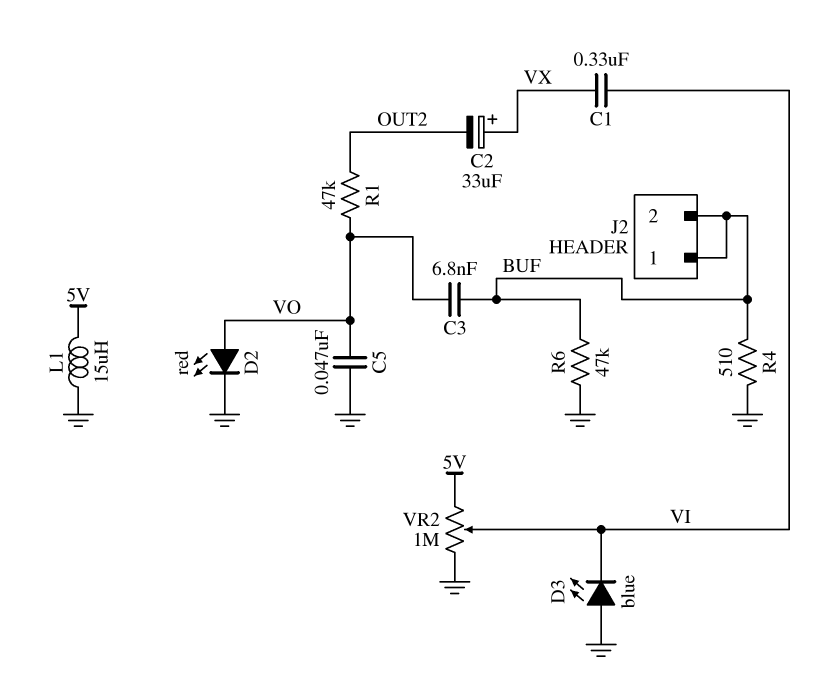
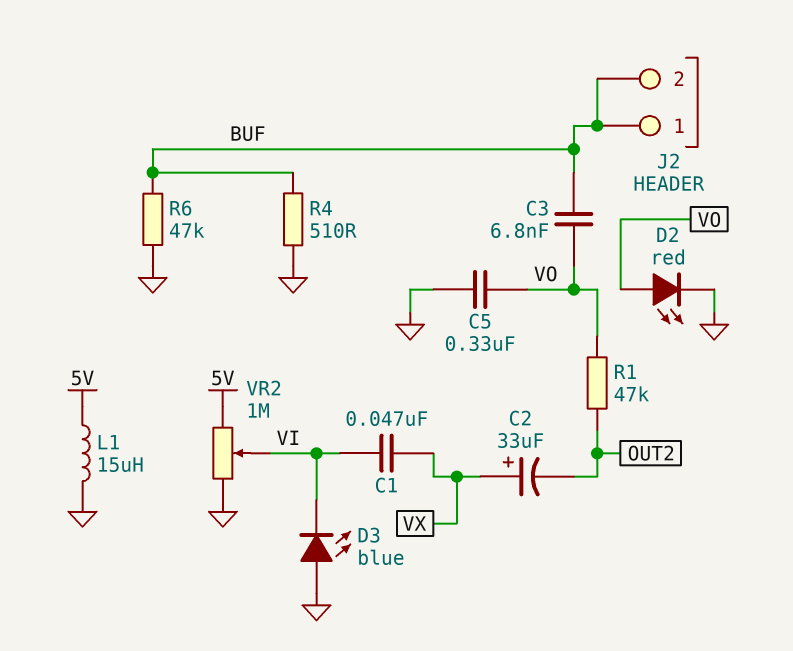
C1: 330nF (VI, VX) -> 47nF (VI, VX)
C5: 47nF (GND, VO) -> 330nF (GND, VO)

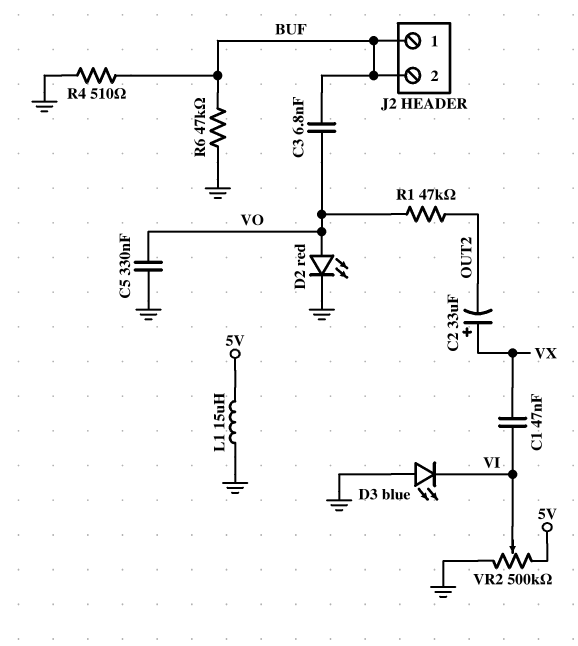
VR2: 1M (5V, GND, wiper VI) -> 500k (5V, GND, wiper VI)

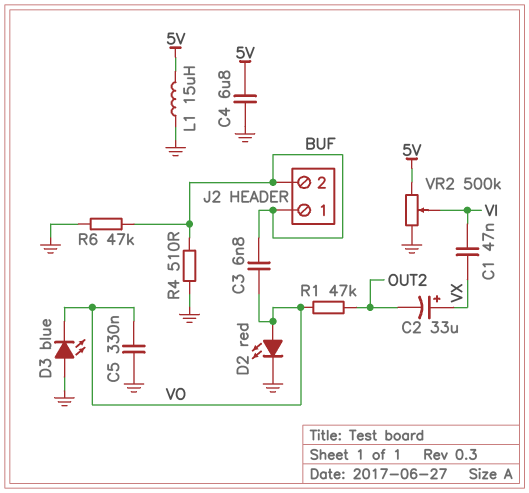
C4: none -> 6.8uF (5V, GND)
D3: LED blue (A GND, K VI) -> LED blue (A GND, K VO)

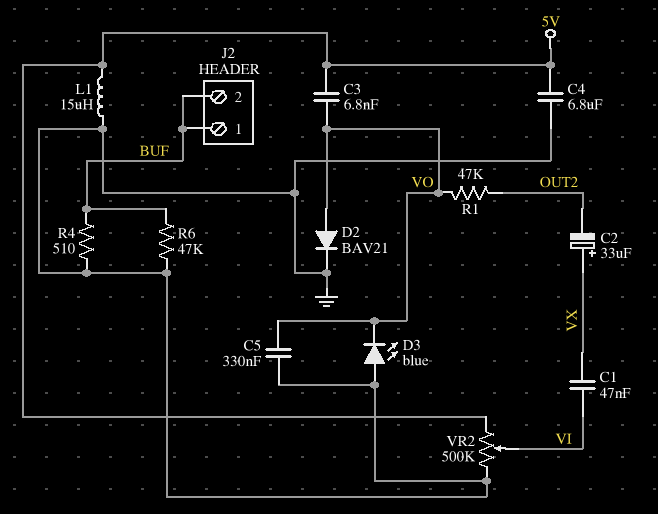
C3: 6.8nF (BUF, VO) -> 6.8nF (5V, VO)
D2: LED red (A VO, K GND) -> diode BAV21 (A VO, K GND)

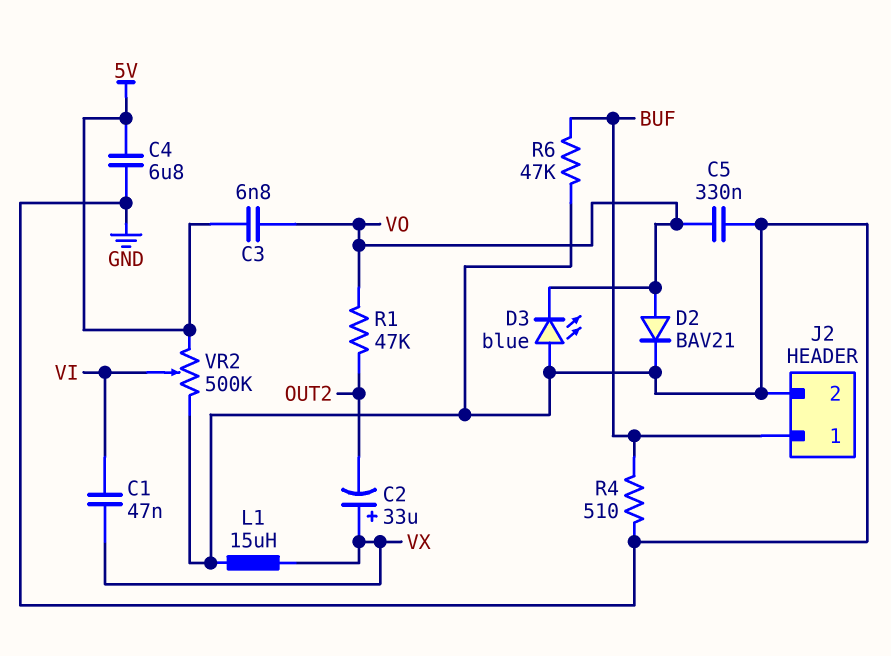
J2 pin 2: BUF -> GND
L1: 15uH (5V, GND) -> 15uH (GND, VX)

